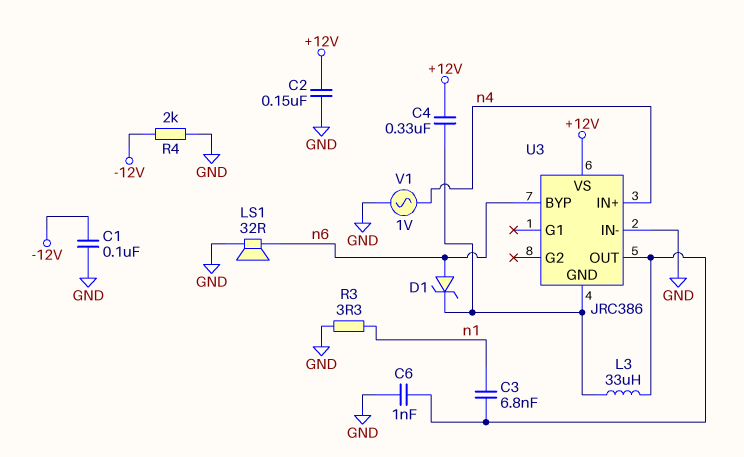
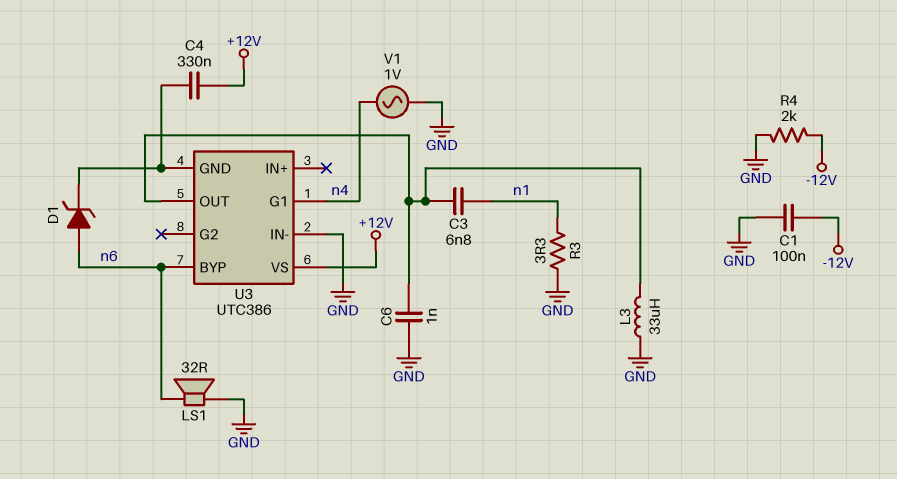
C2: 150nF (+12V, GND) -> none
L3: 33uH (U3/GND, U3/OUT) -> 33uH (GND, U3/OUT)
U3: JRC386 -> UTC386
U3 pin G1: none -> n4
U3 pin IN+: n4 -> none

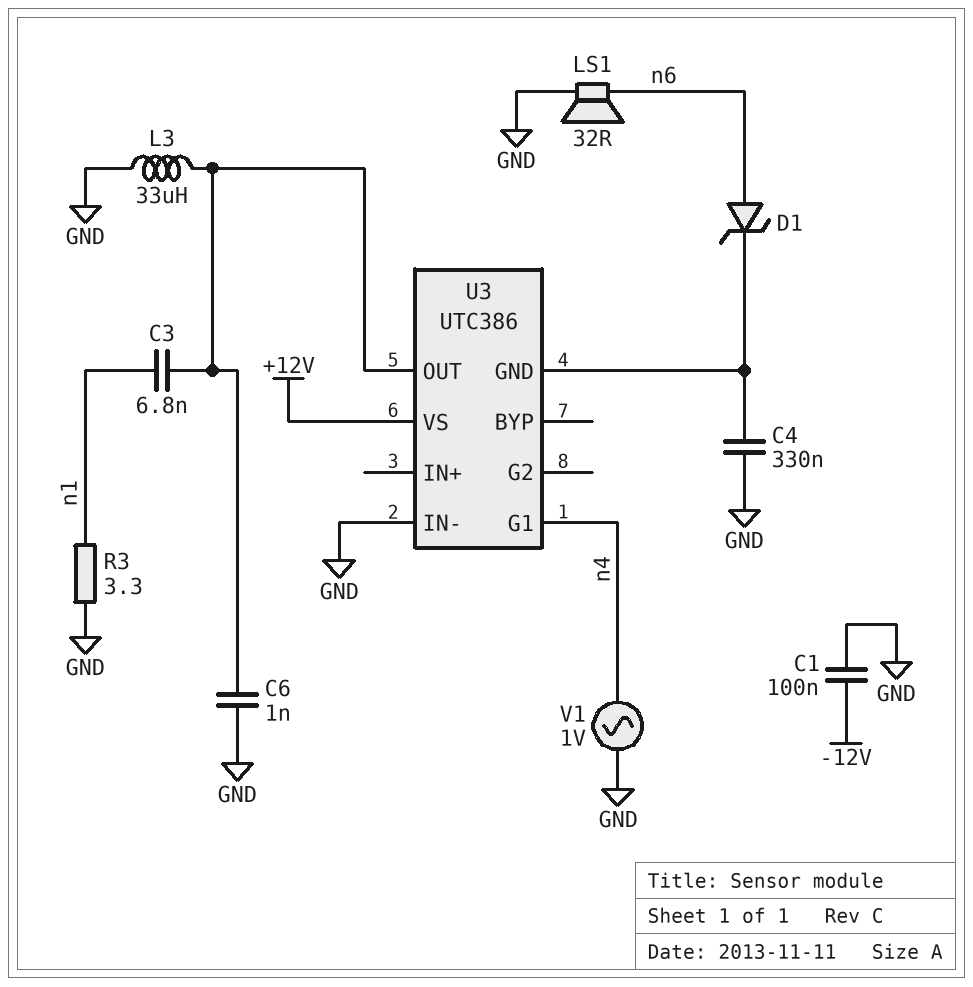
C4: 330nF (+12V, U3/GND) -> 330nF (GND, U3/GND)
R4: 2k (-12V, GND) -> none
U3 pin BYP: n6 -> none

